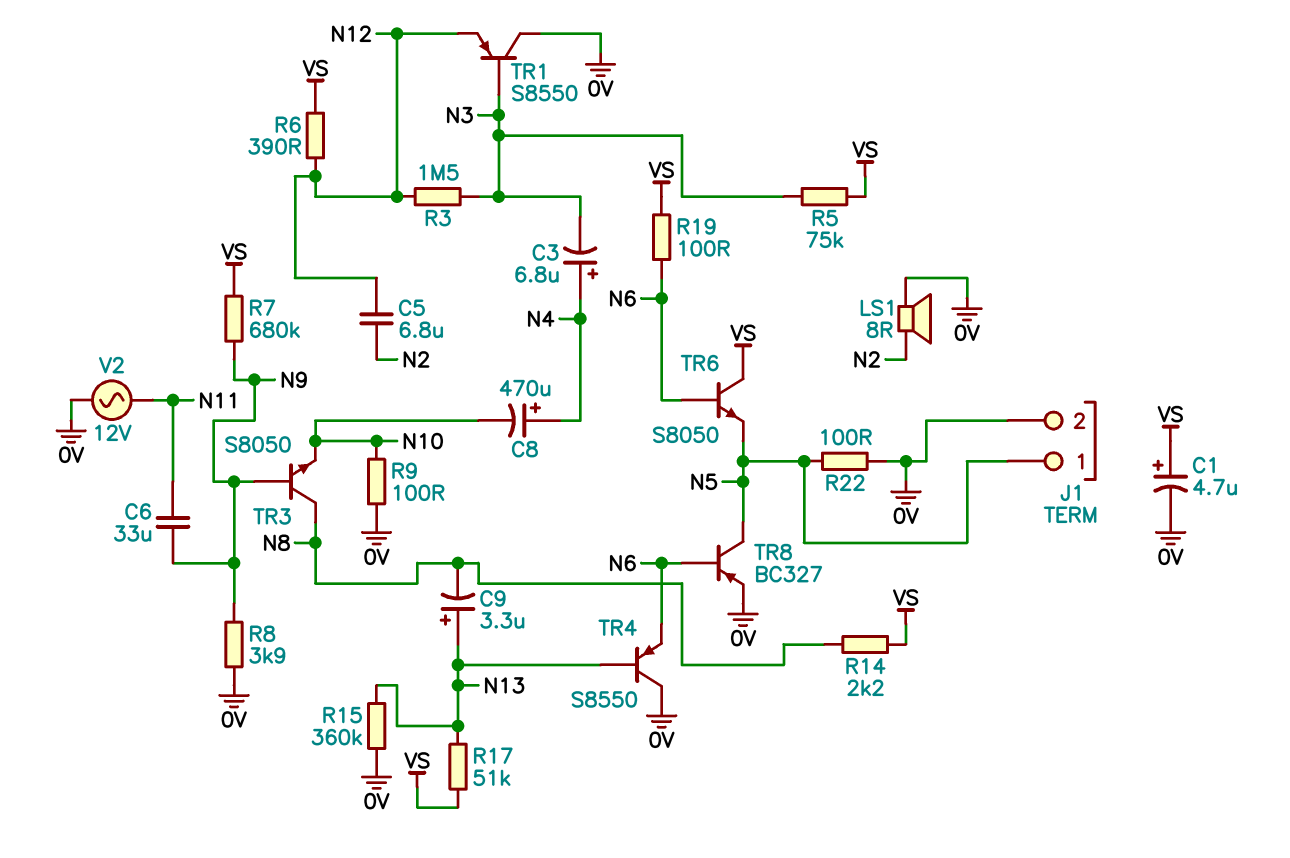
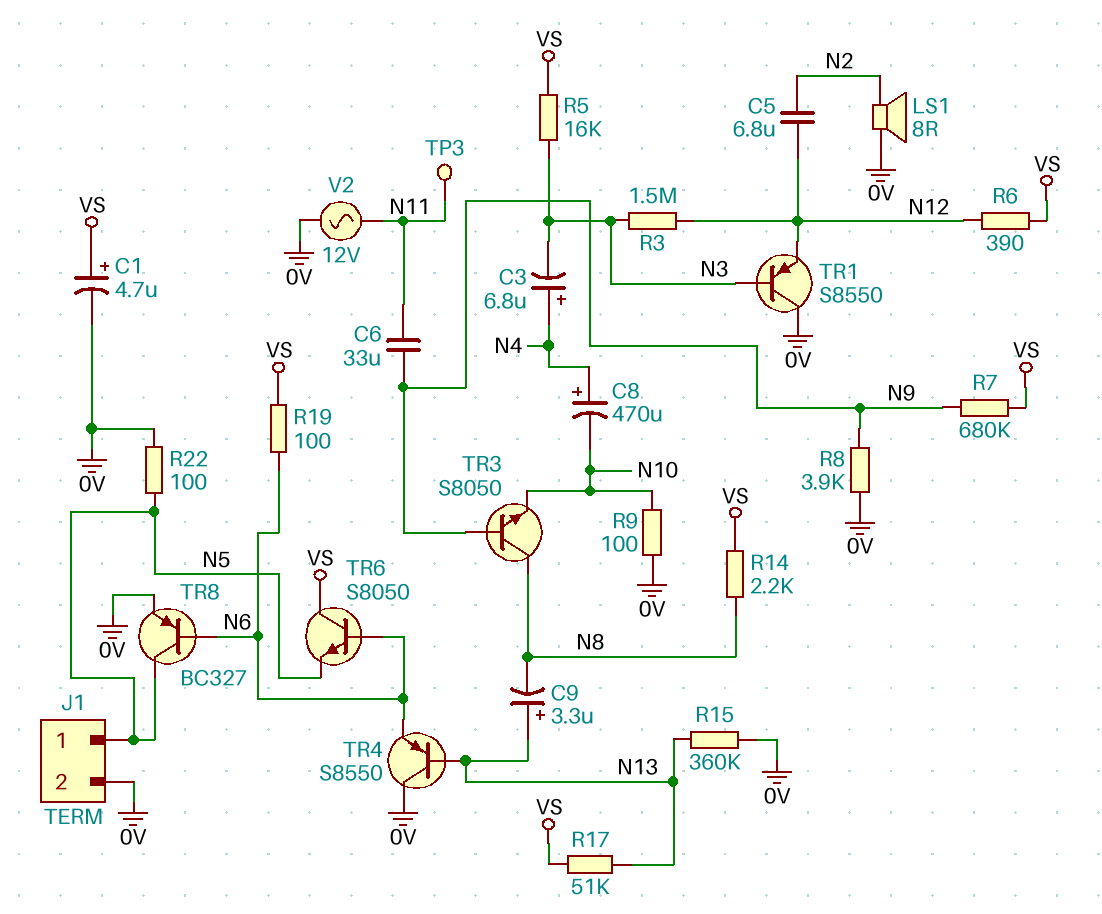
R5: 75k (N3, VS) -> 16k (N3, VS)
TP3: none -> test point (N11)

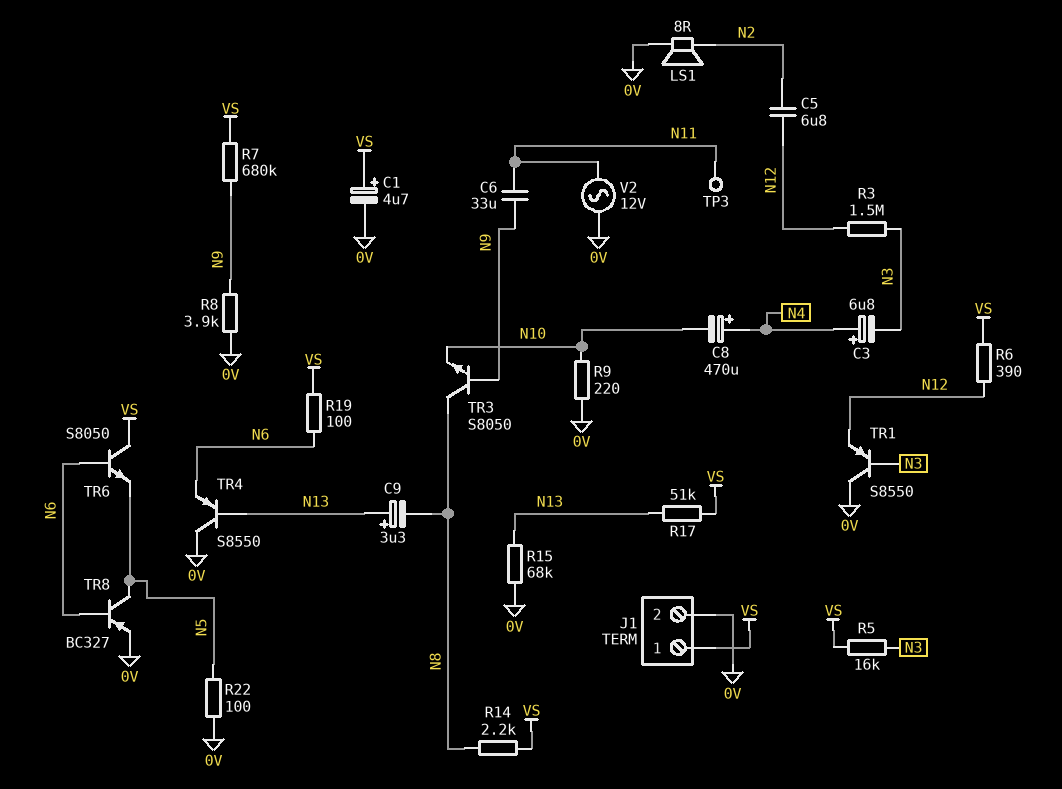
J1 pin 1: N5 -> VS
R9: 100 (0V, N10) -> 220 (0V, N10)
R15: 360k (0V, N13) -> 68k (0V, N13)

